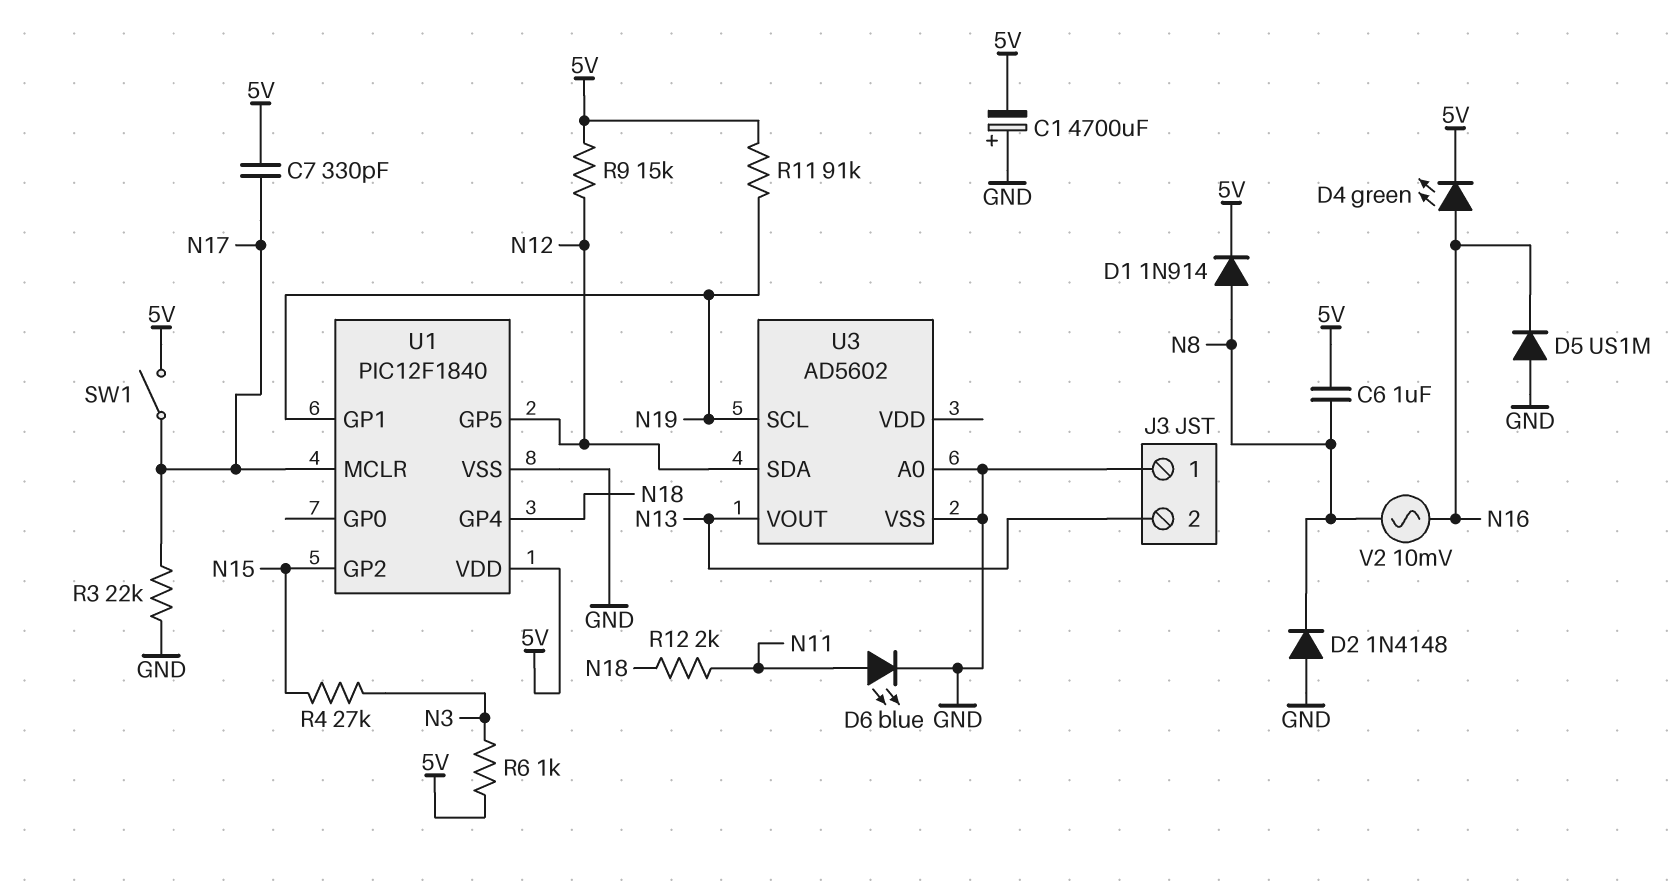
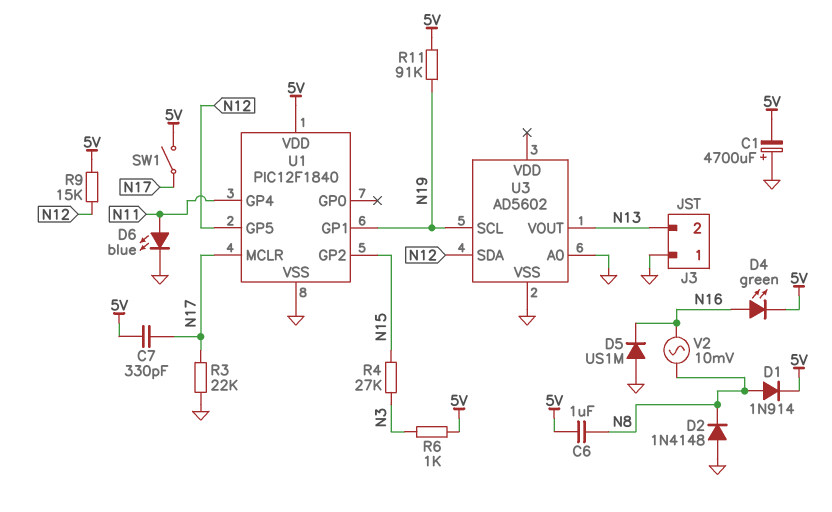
R12: 2k (N11, N18) -> none
U1 pin GP4: N18 -> N11

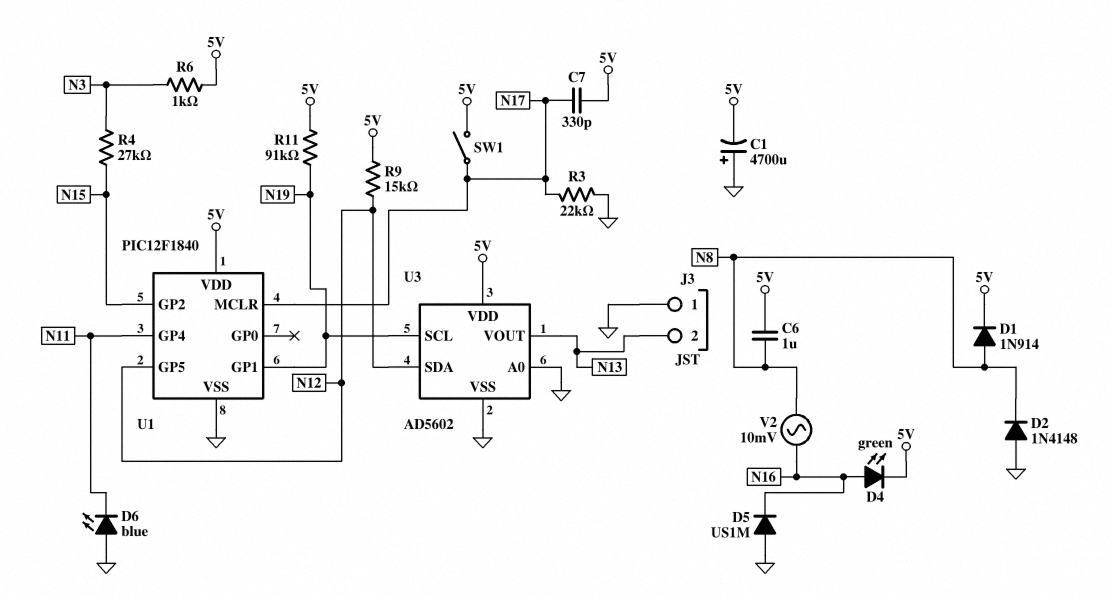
D6: LED blue (A N11, K GND) -> LED blue (A GND, K N11)
U3 pin VDD: none -> 5V

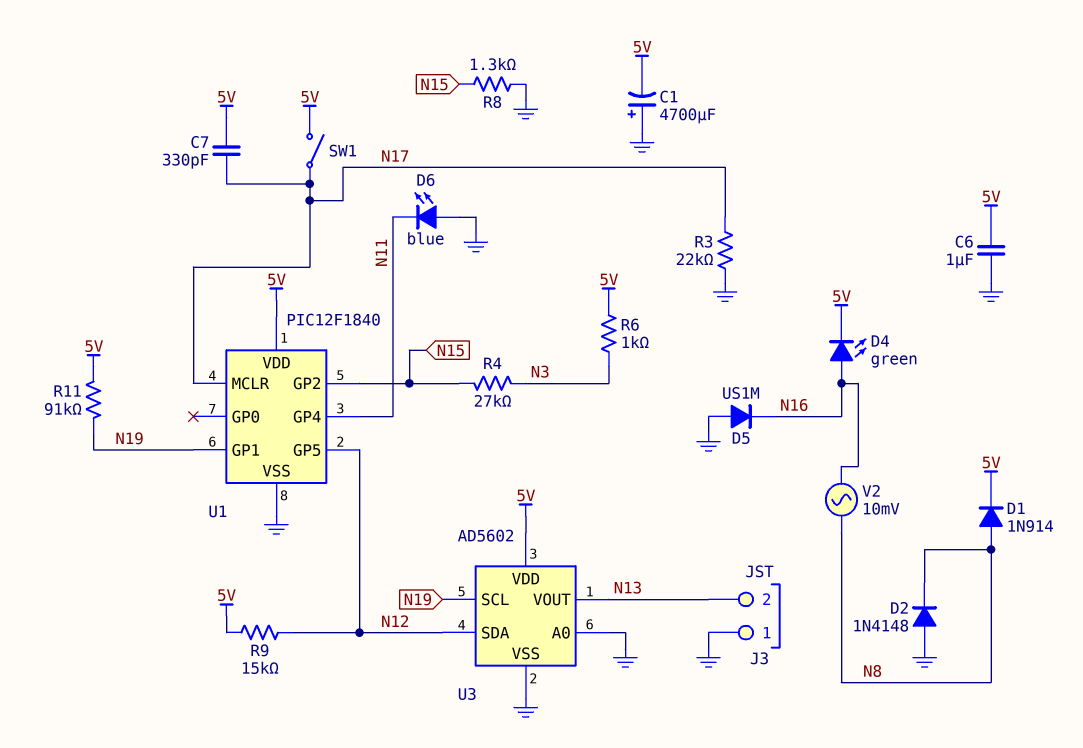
C6: 1uF (5V, N8) -> 1uF (5V, GND)
R8: none -> 1.3k (GND, N15)

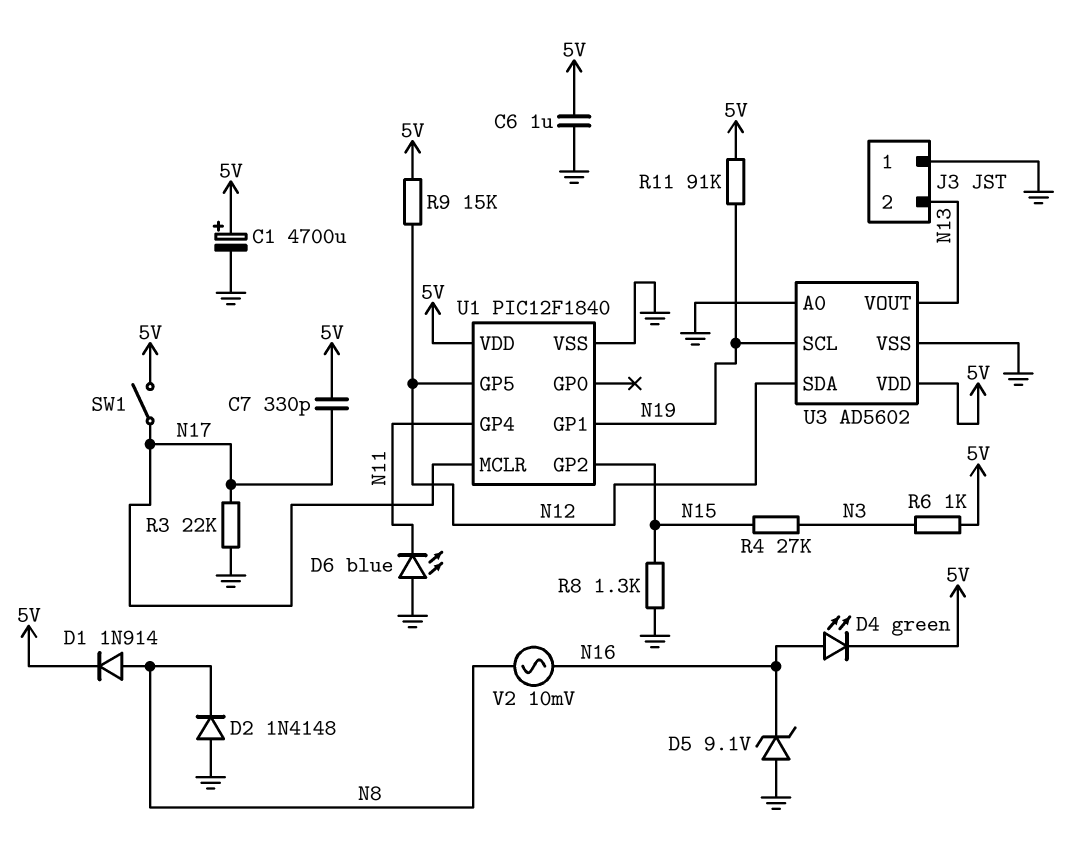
C1: 4700uF (plus GND, minus 5V) -> 4700uF (plus 5V, minus GND)
D5: diode US1M (A GND, K N16) -> zener 9.1V (A GND, K N16)

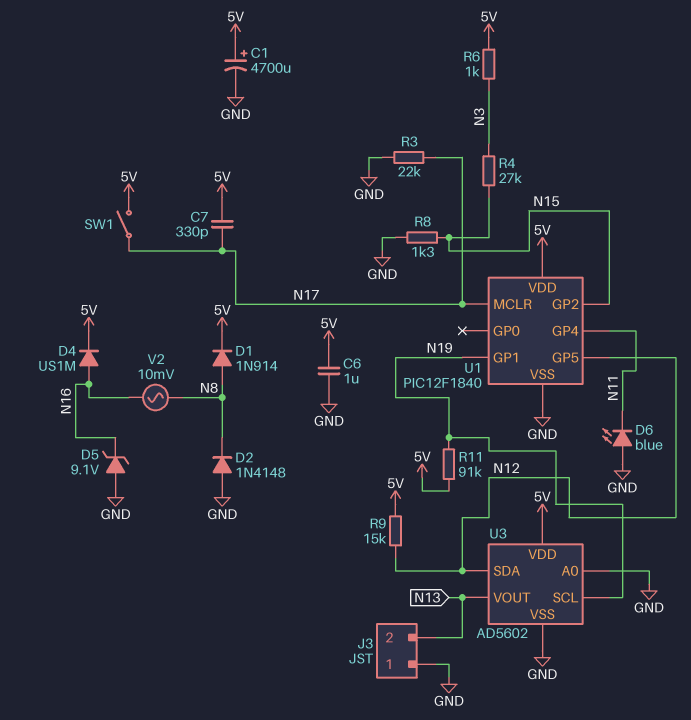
D4: LED green (A N16, K 5V) -> diode US1M (A N16, K 5V)

